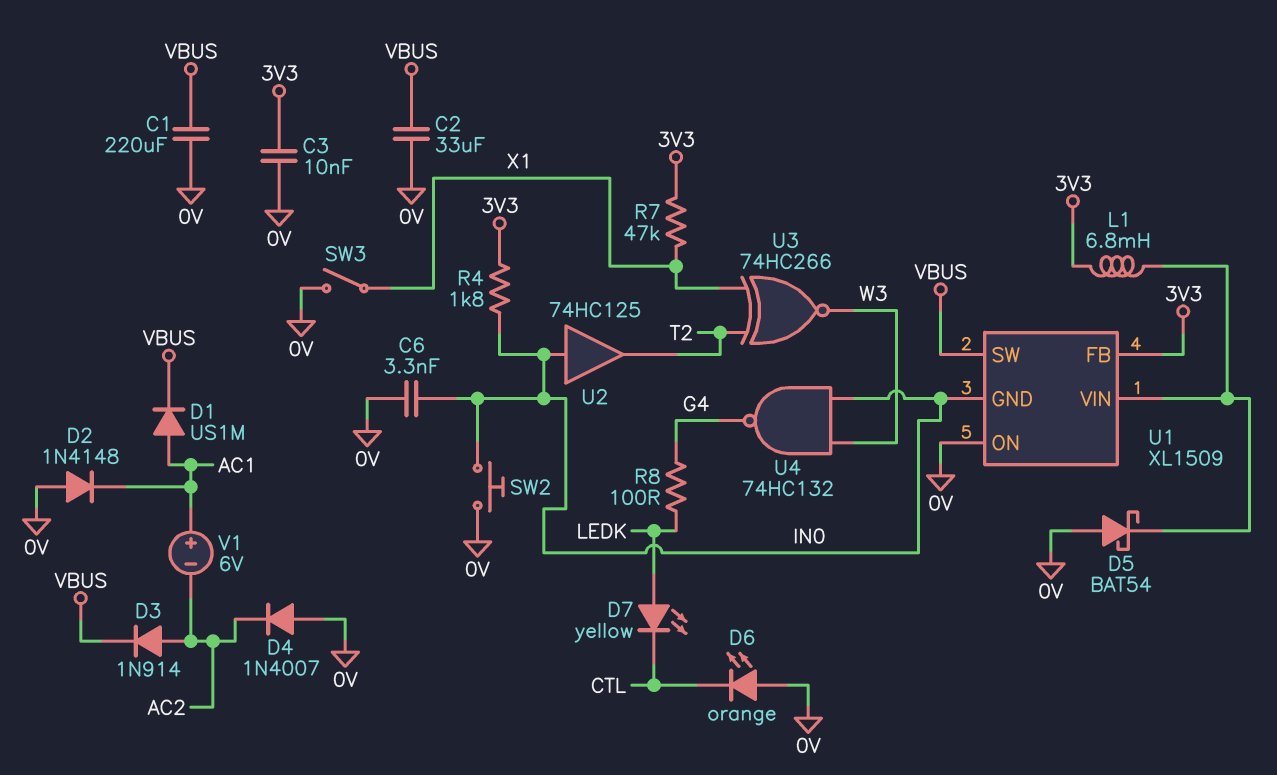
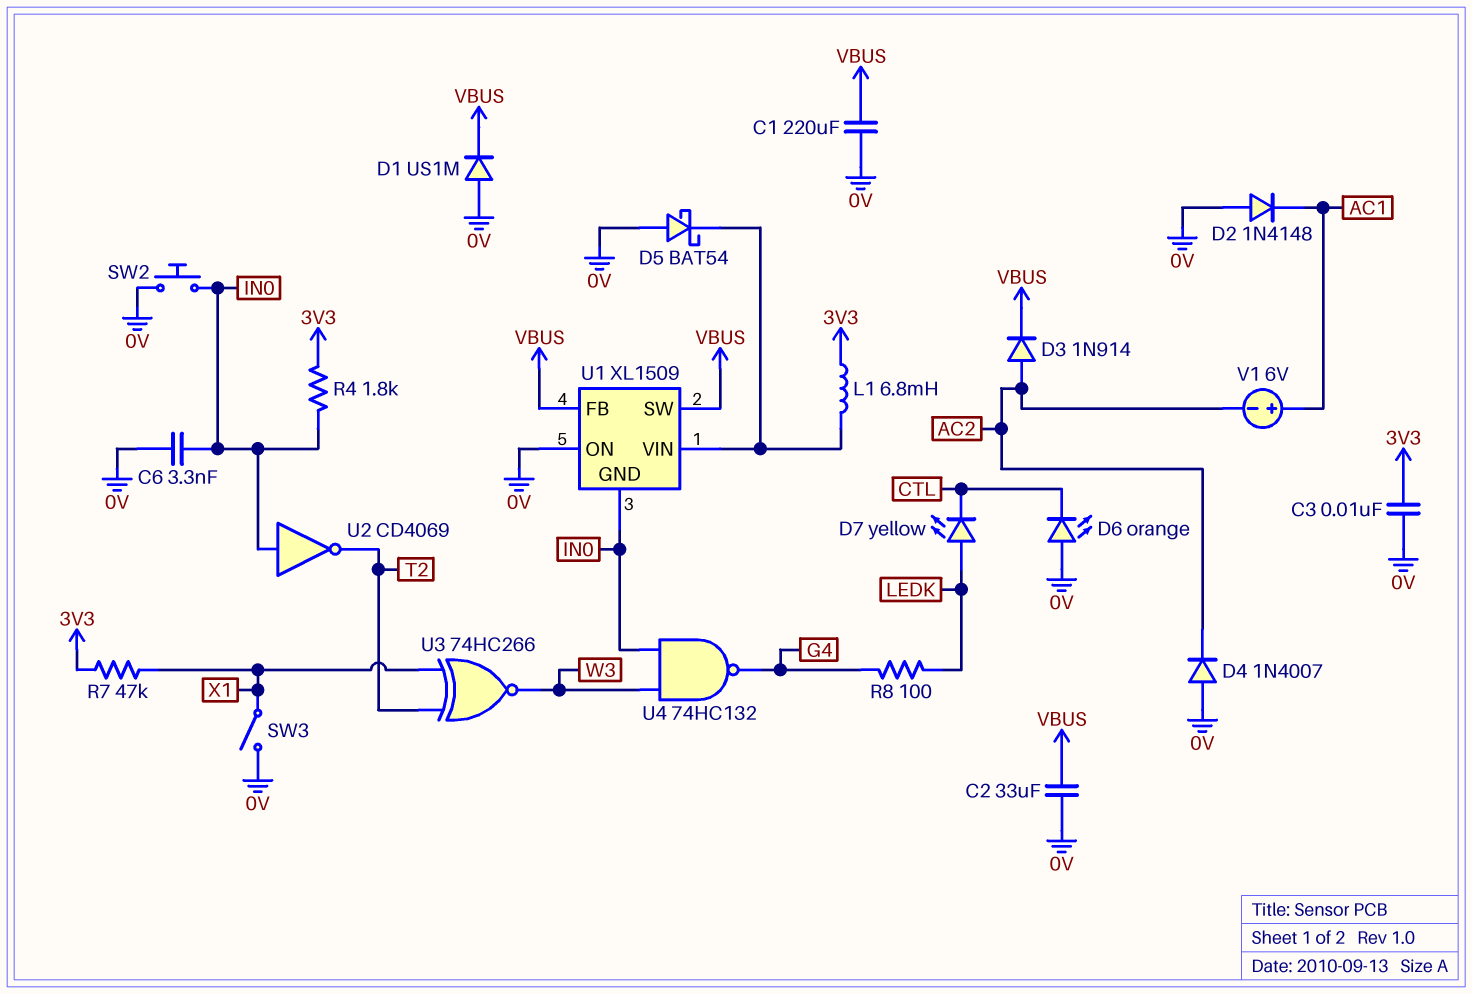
D1: diode US1M (A AC1, K VBUS) -> diode US1M (A 0V, K VBUS)
U1 pin FB: 3V3 -> VBUS
U2: buffer 74HC125 (in IN0, out T2) -> NOT CD4069 (in IN0, out T2)

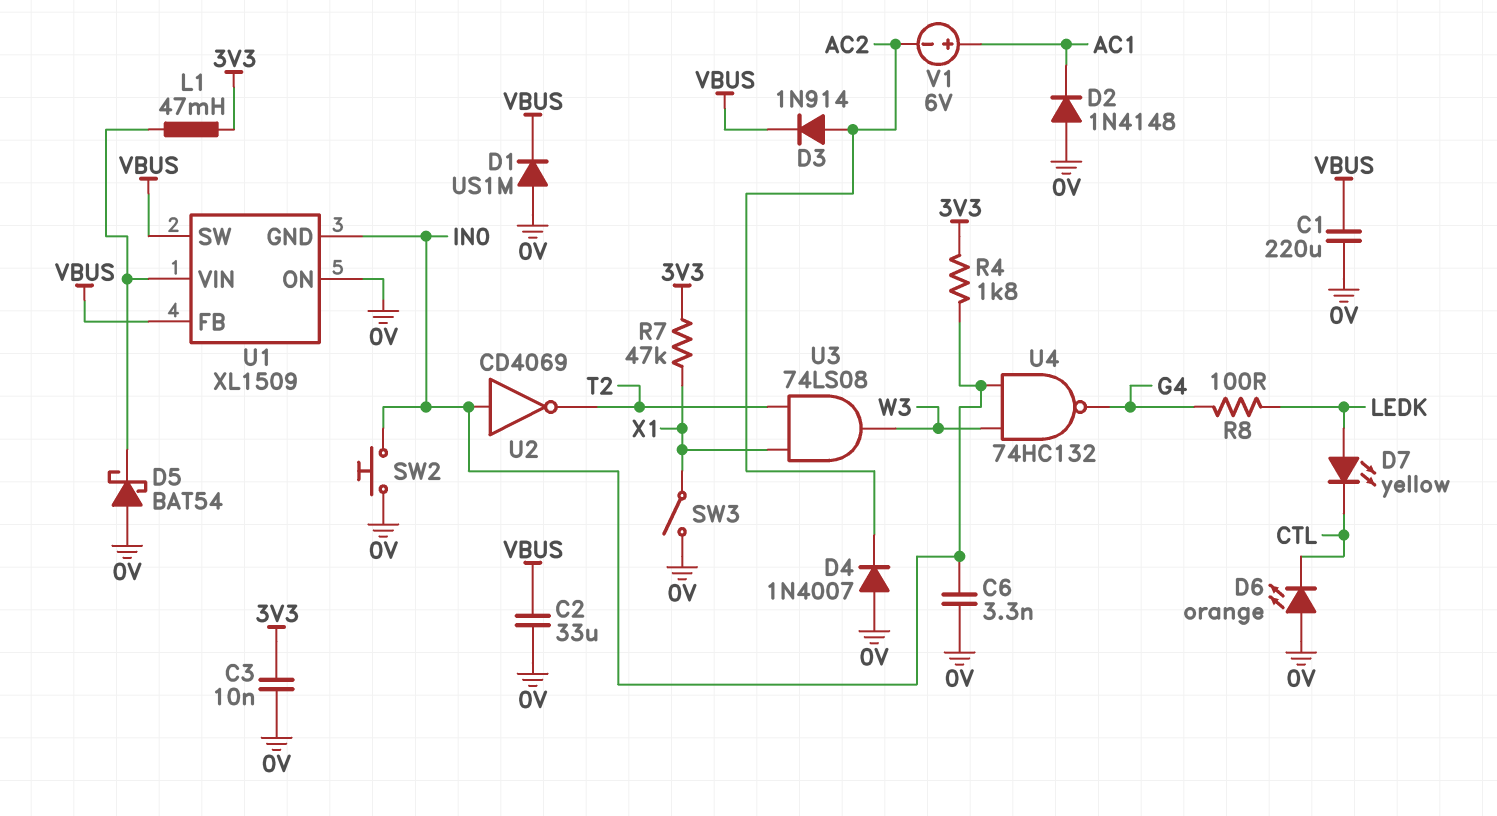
L1: 6.8mH (3V3, U1/VIN) -> 47mH (3V3, U1/VIN)
U3: XNOR 74HC266 (in T2, in X1, out W3) -> AND 74LS08 (in T2, in X1, out W3)

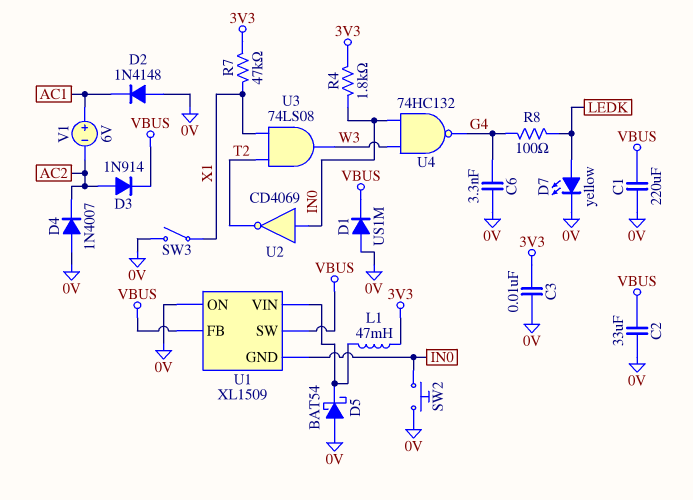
C6: 3.3nF (0V, IN0) -> 3.3nF (0V, G4)
D6: LED orange (A 0V, K CTL) -> none
D7: LED yellow (A LEDK, K CTL) -> LED yellow (A LEDK, K 0V)

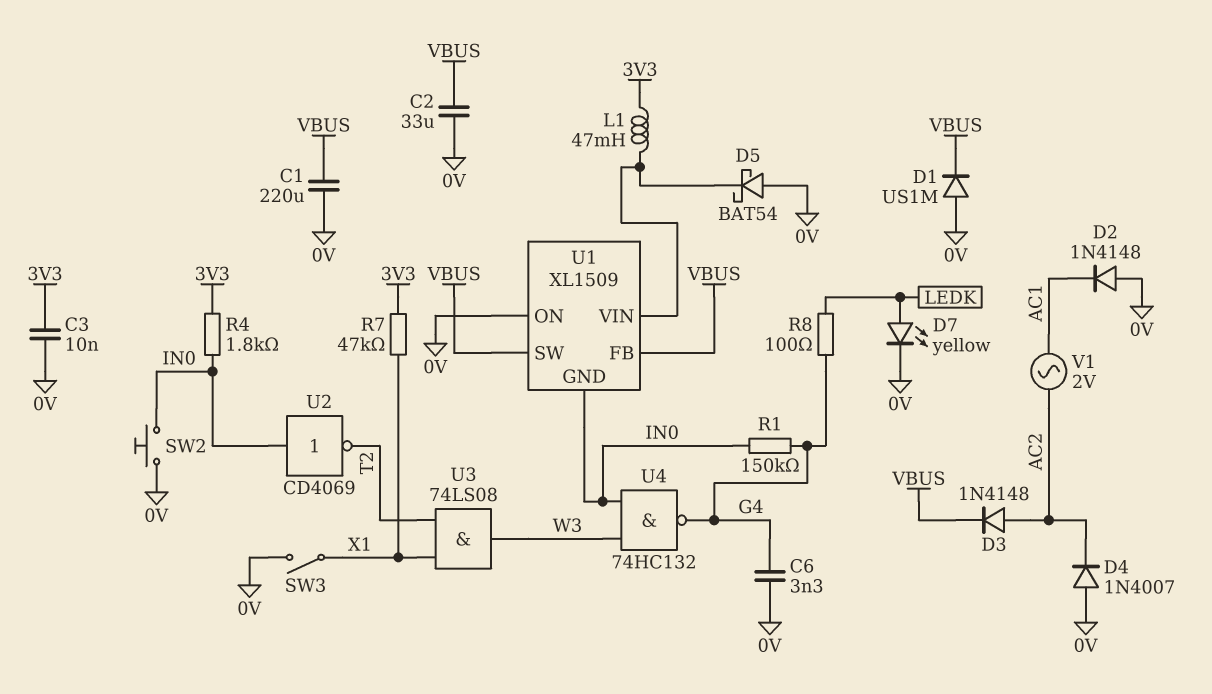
D3: diode 1N914 (A AC2, K VBUS) -> diode 1N4148 (A AC2, K VBUS)
R1: none -> 150k (G4, IN0)
V1: 6V (plus AC1, minus AC2) -> AC 2V (AC1, AC2)

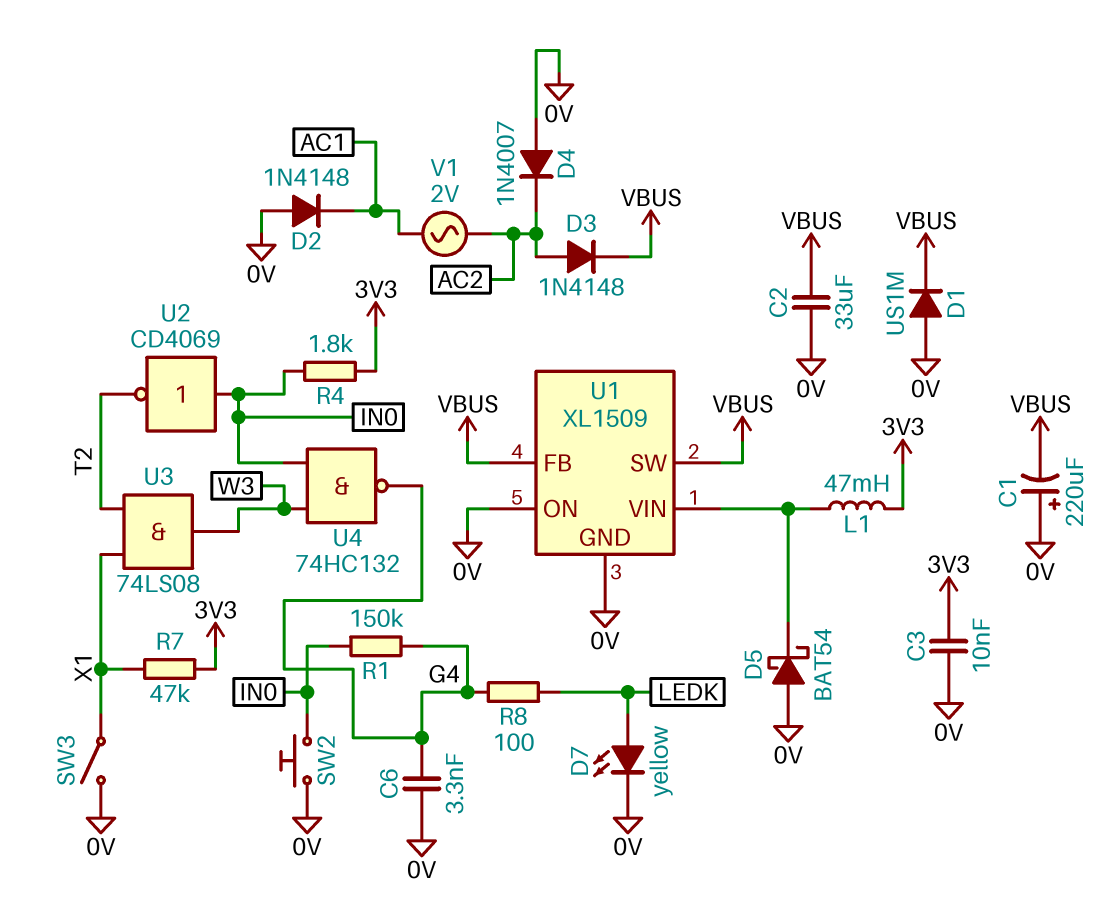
C1: 220uF (0V, VBUS) -> 220uF (plus 0V, minus VBUS)
U1 pin GND: IN0 -> 0V

